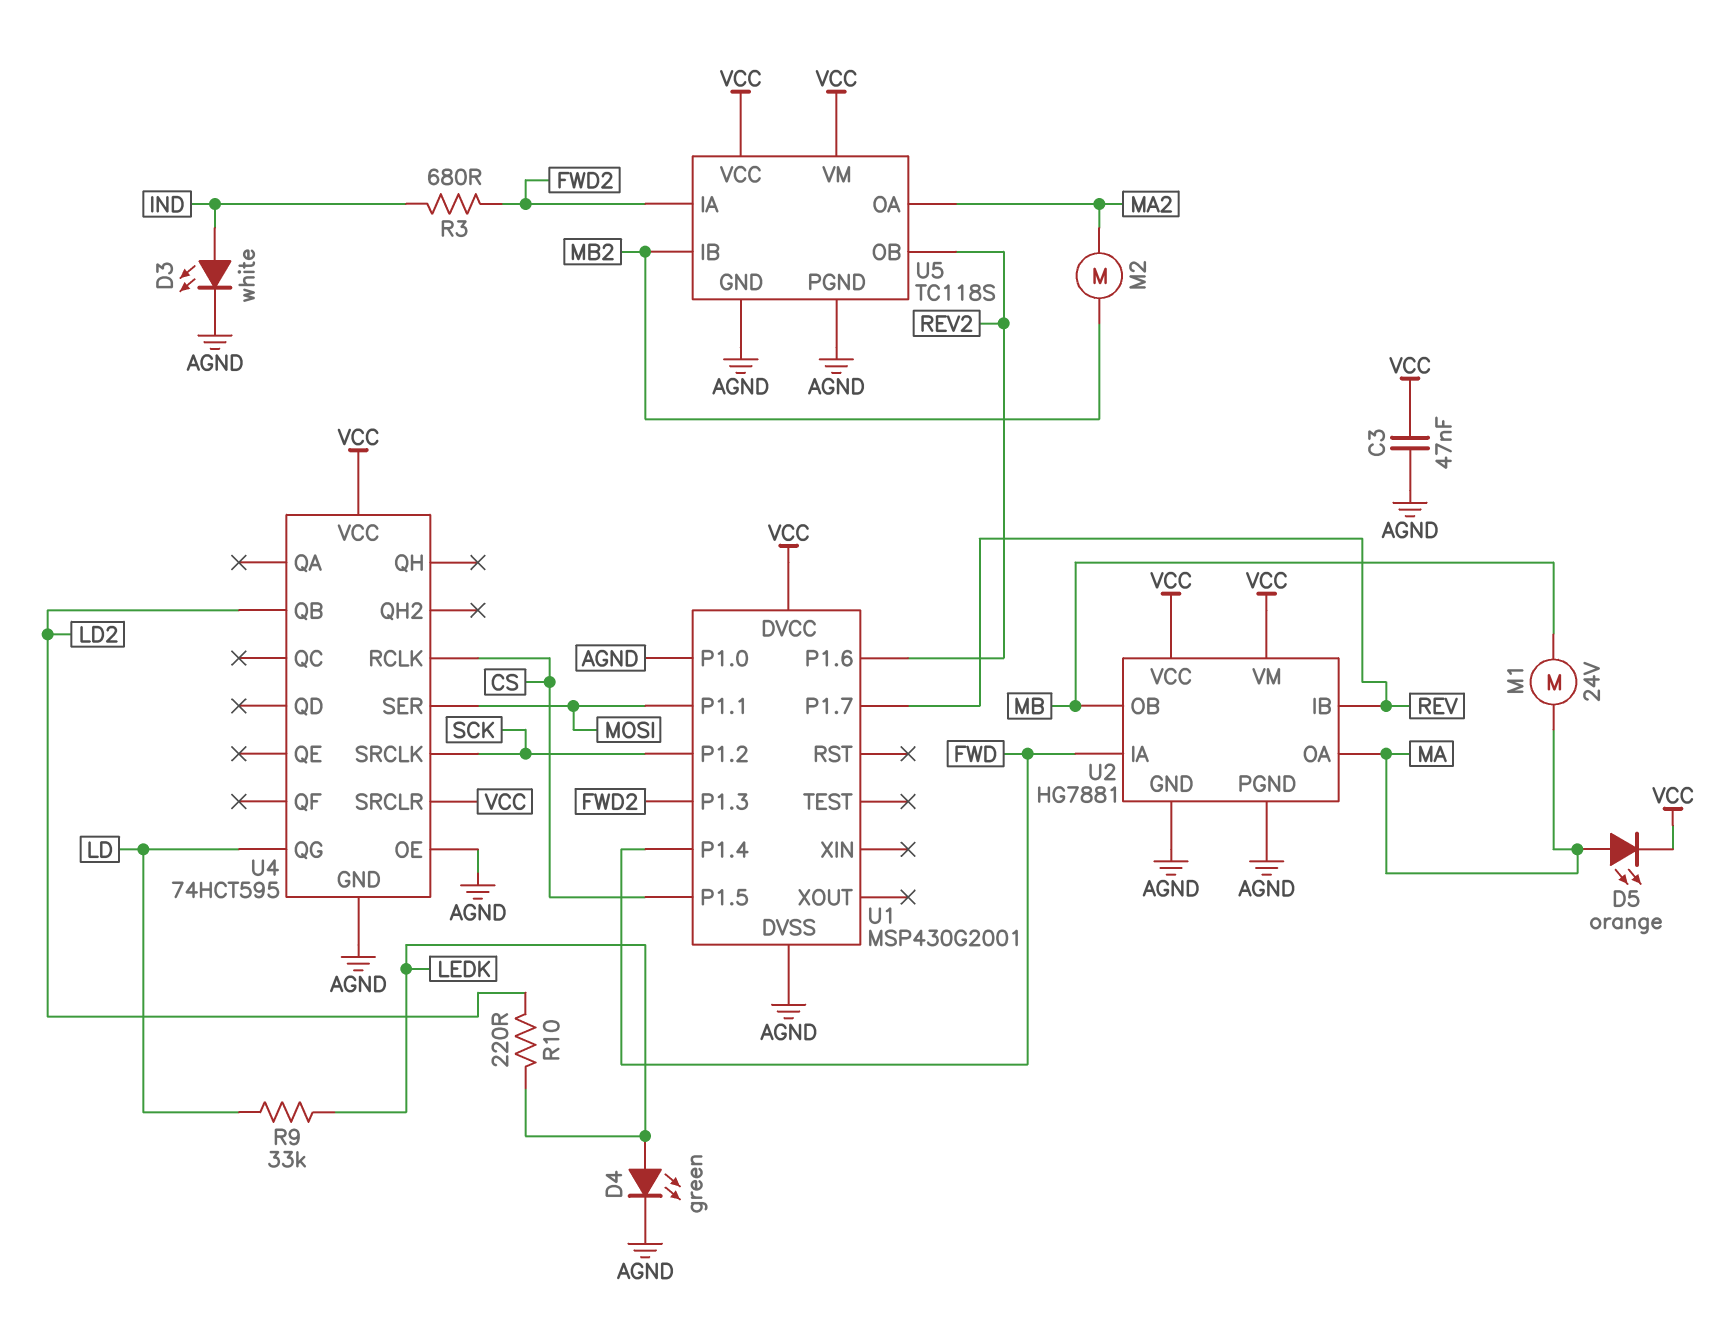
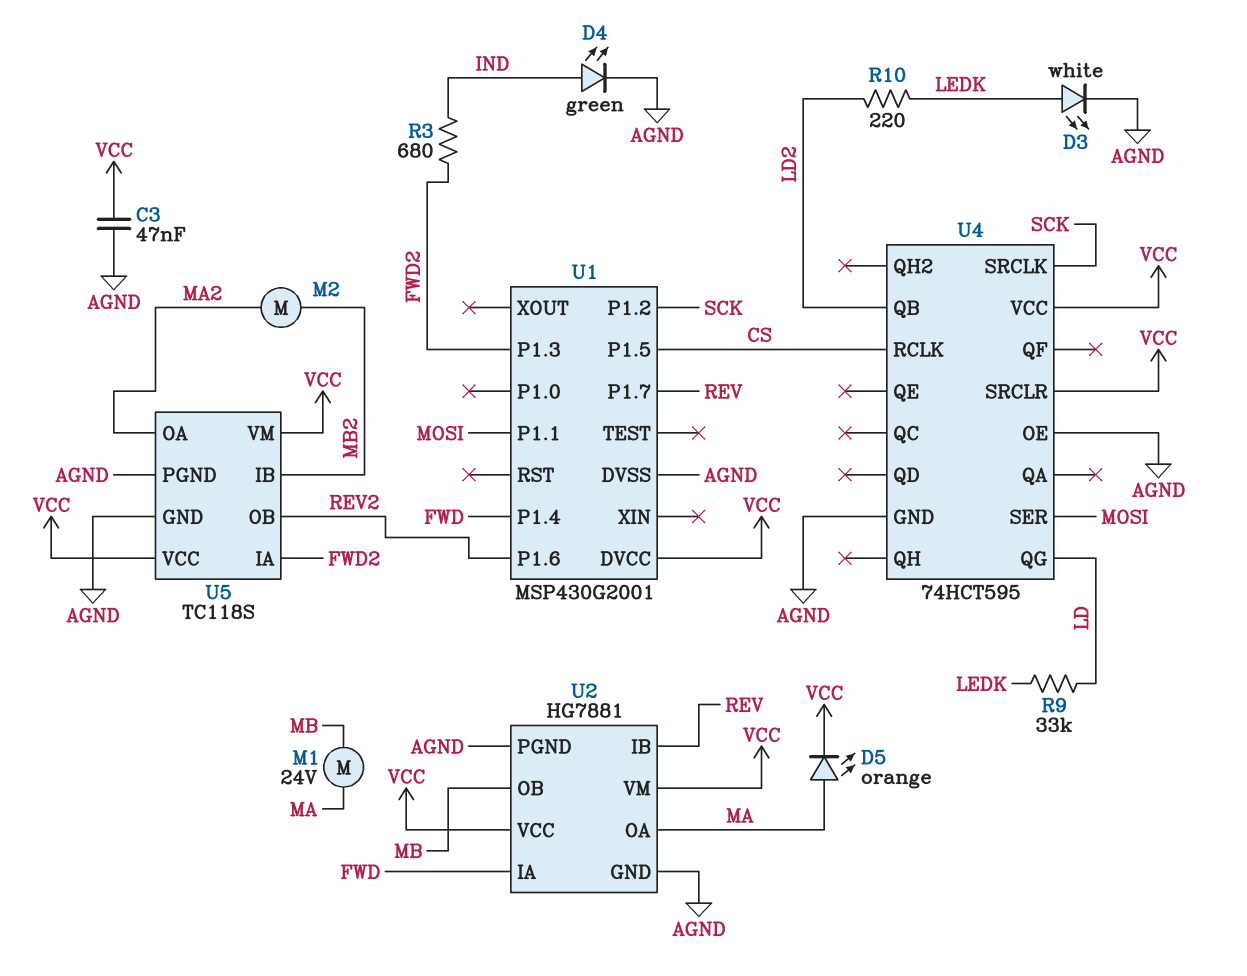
D3: LED white (A IND, K AGND) -> LED white (A LEDK, K AGND)
D4: LED green (A LEDK, K AGND) -> LED green (A IND, K AGND)
U1 pin P1.0: AGND -> none

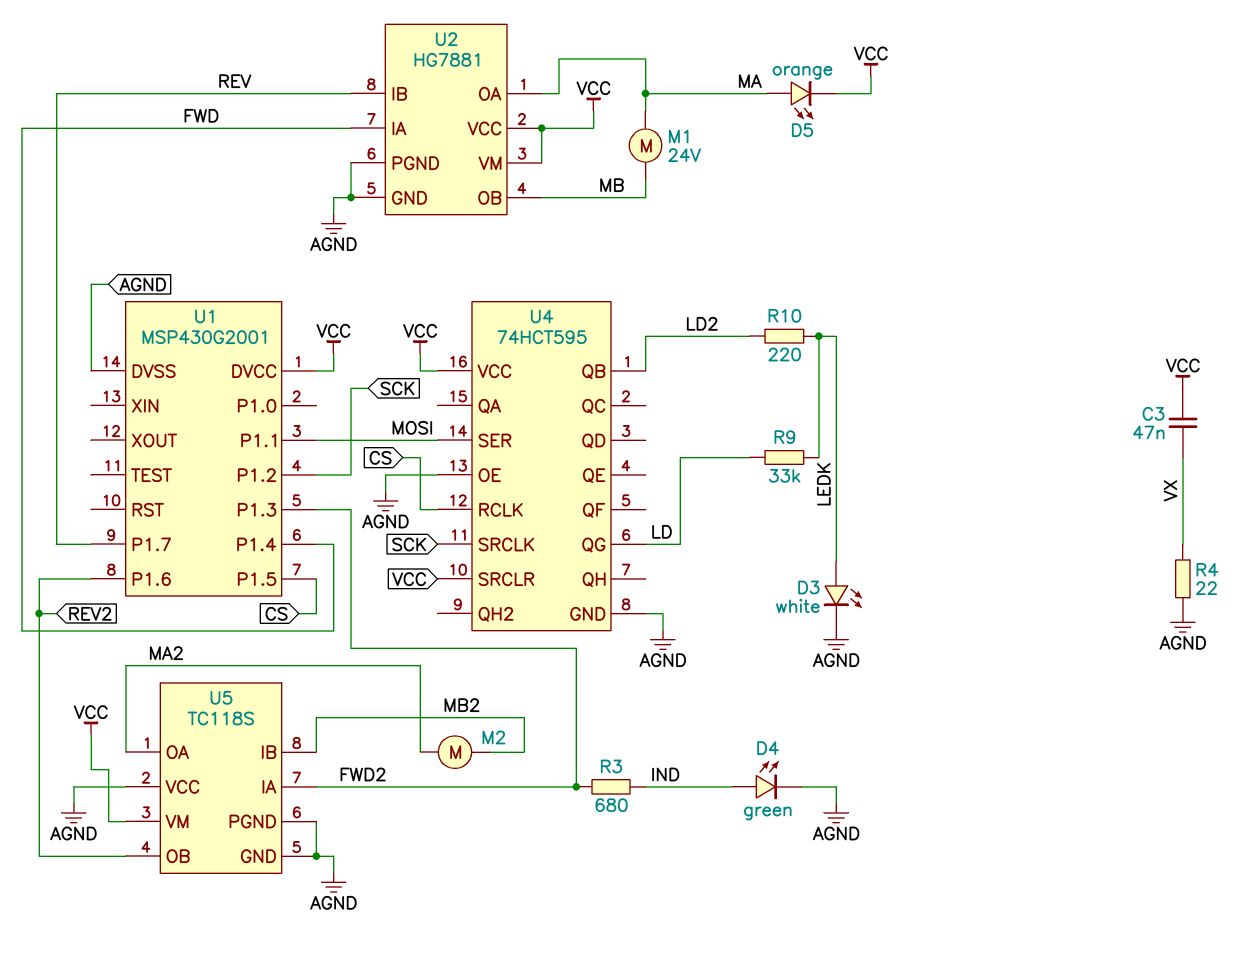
C3: 47nF (AGND, VCC) -> 47nF (VCC, VX)
R4: none -> 22 (AGND, VX)
U5 pin VCC: VCC -> AGND

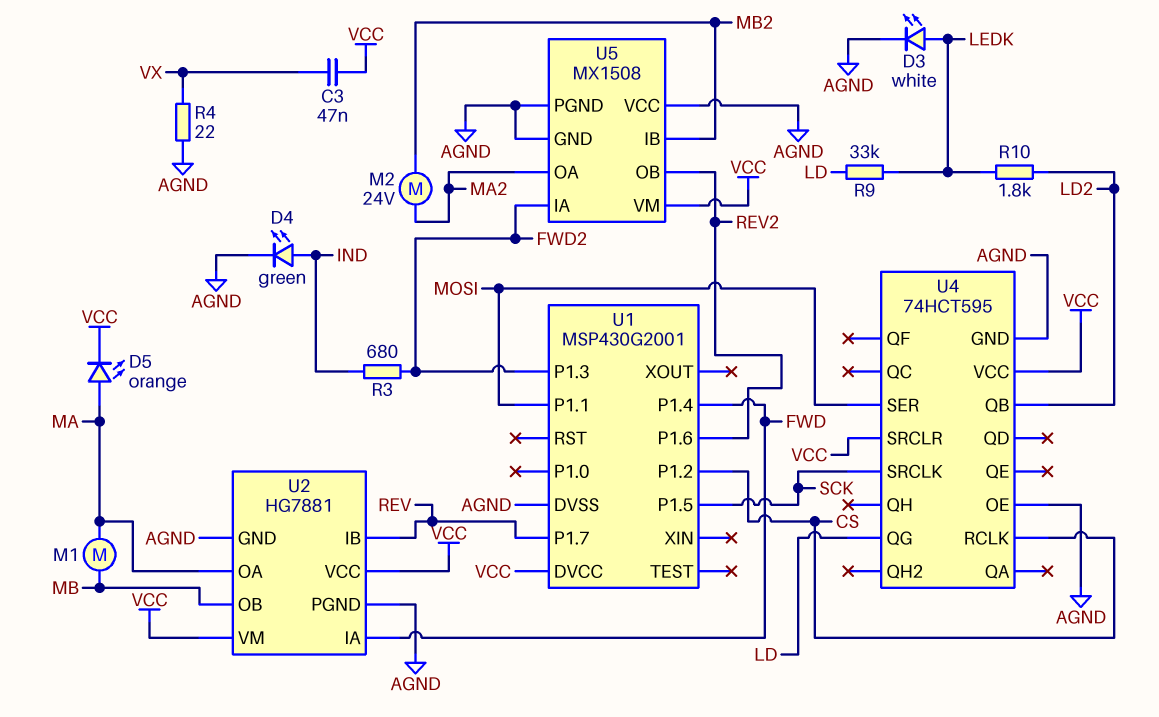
M1: motor 24V (MA, MB) -> motor (MA, MB)
M2: motor (MA2, MB2) -> motor 24V (MA2, MB2)
R10: 220 (LD2, LEDK) -> 1.8k (LD2, LEDK)
U1 pin P1.2: SCK -> CS
U1 pin P1.5: CS -> SCK
U5: TC118S -> MX1508

